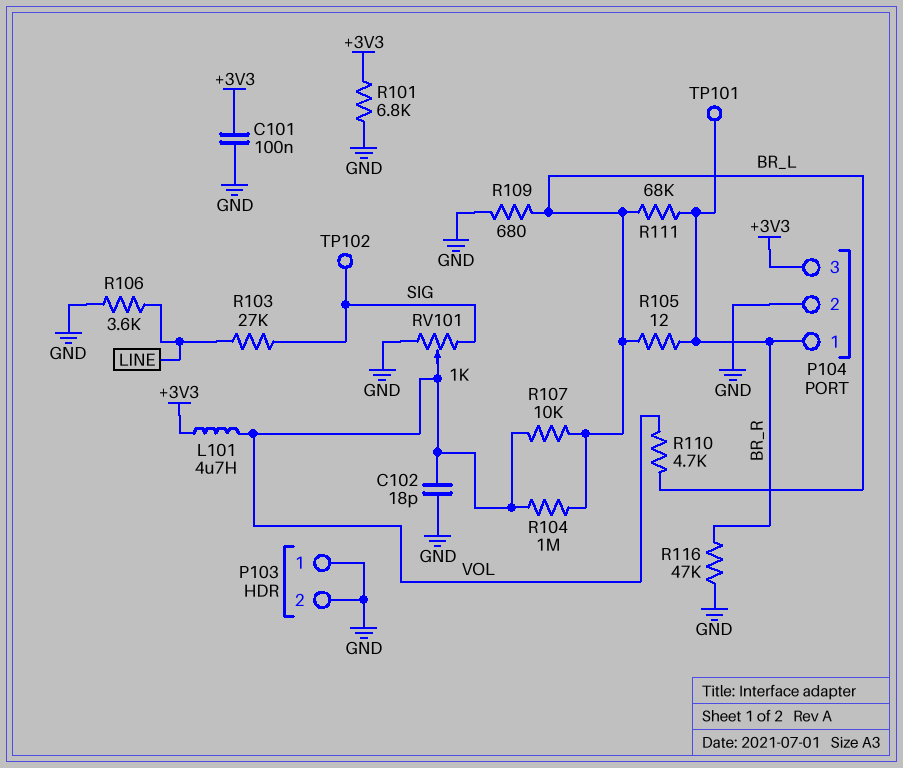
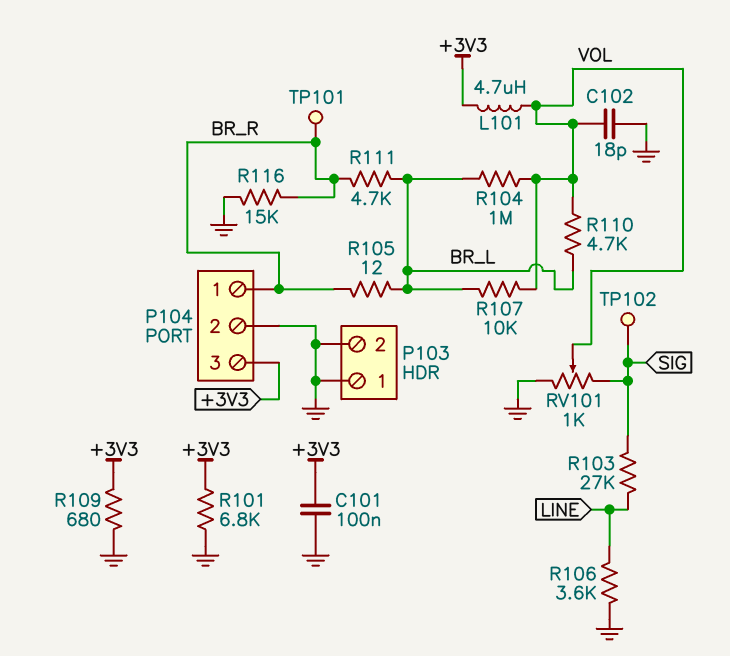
R109: 680 (BR_L, GND) -> 680 (+3V3, GND)
R111: 68k (BR_L, BR_R) -> 4.7k (BR_L, BR_R)
R116: 47k (BR_R, GND) -> 15k (BR_R, GND)

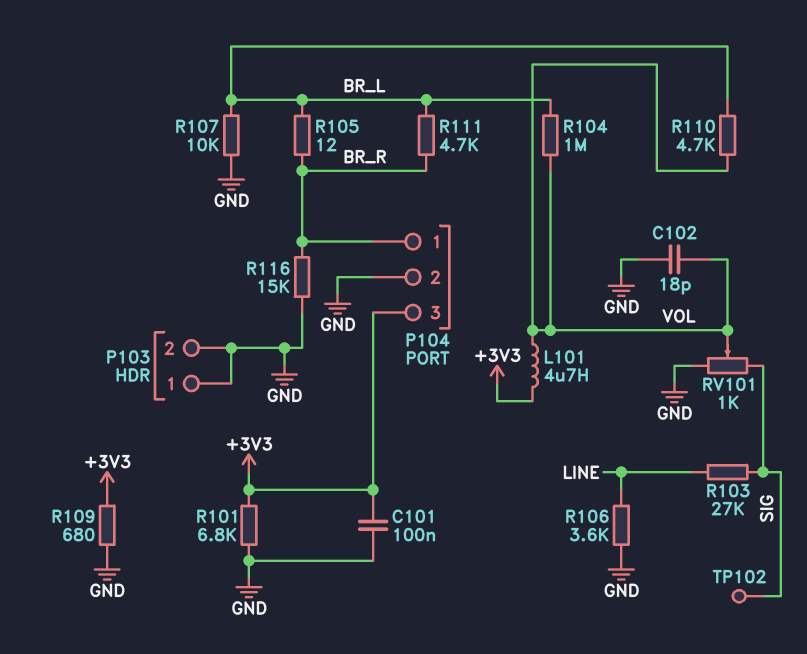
R107: 10k (BR_L, VOL) -> 10k (BR_L, GND)
TP101: test point (BR_R) -> none

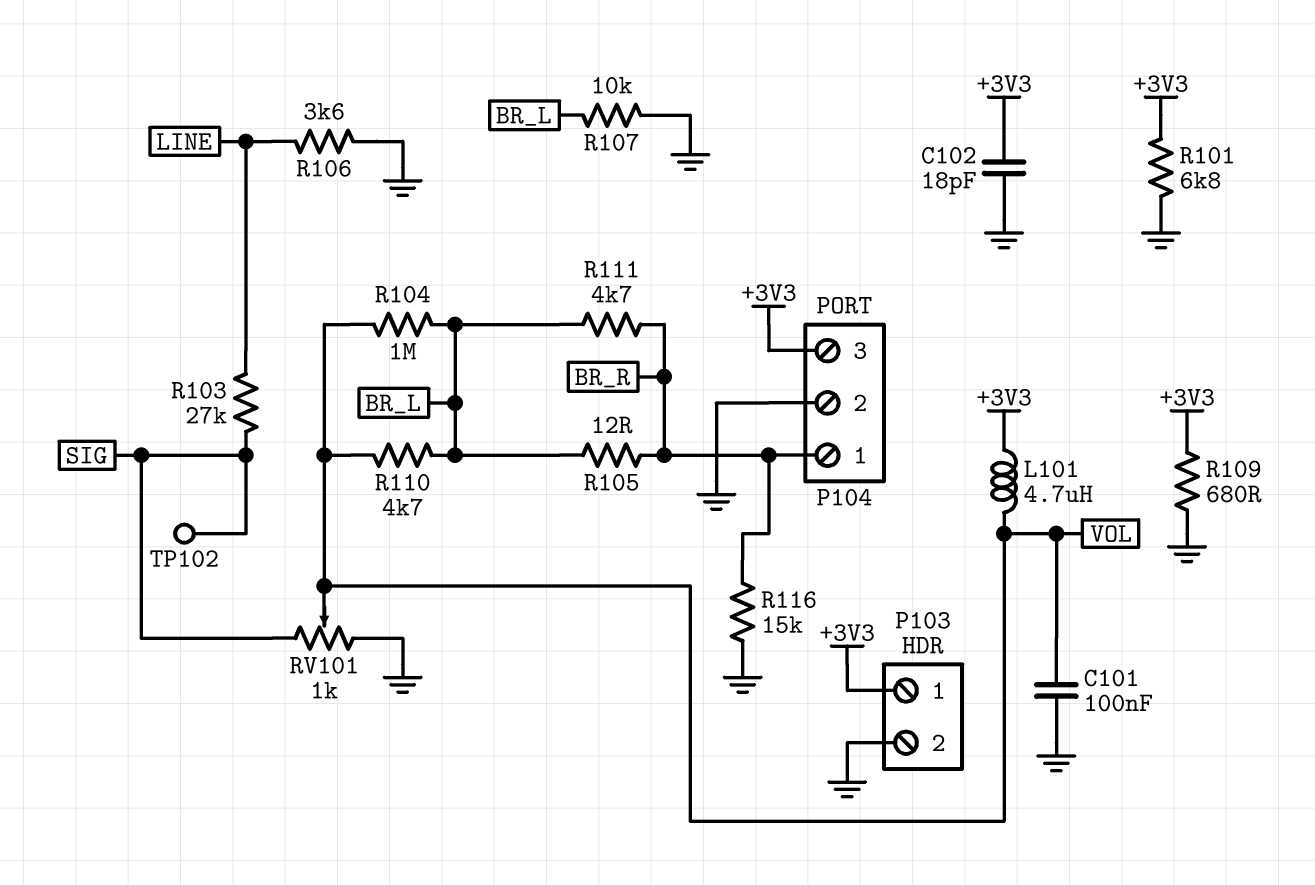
C101: 100nF (+3V3, GND) -> 100nF (GND, VOL)
C102: 18pF (GND, VOL) -> 18pF (+3V3, GND)
P103 pin 1: GND -> +3V3

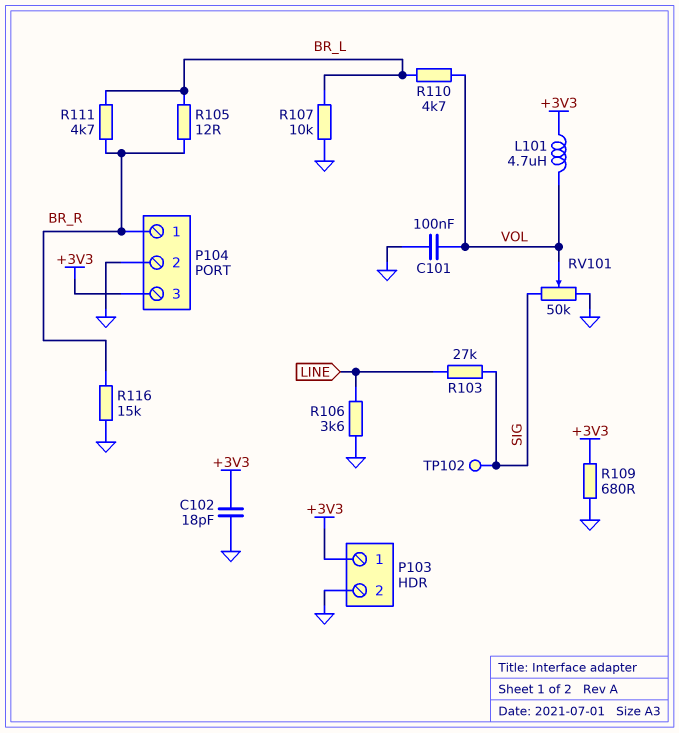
R101: 6.8k (+3V3, GND) -> none
R104: 1M (BR_L, VOL) -> none
RV101: 1k (GND, SIG, wiper VOL) -> 50k (GND, SIG, wiper VOL)

